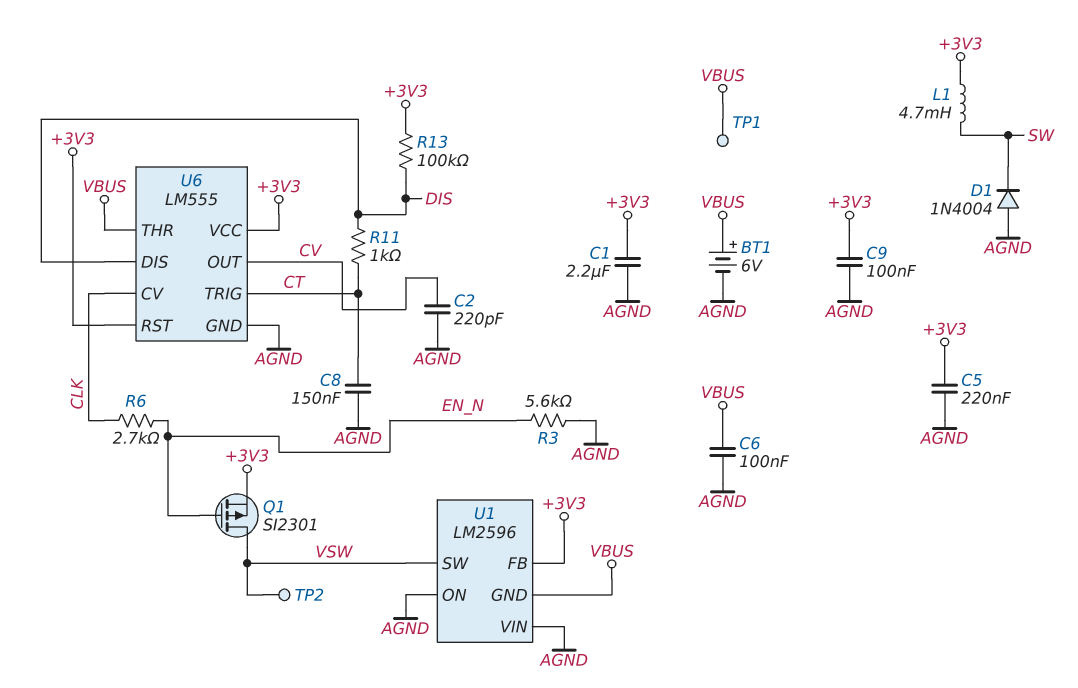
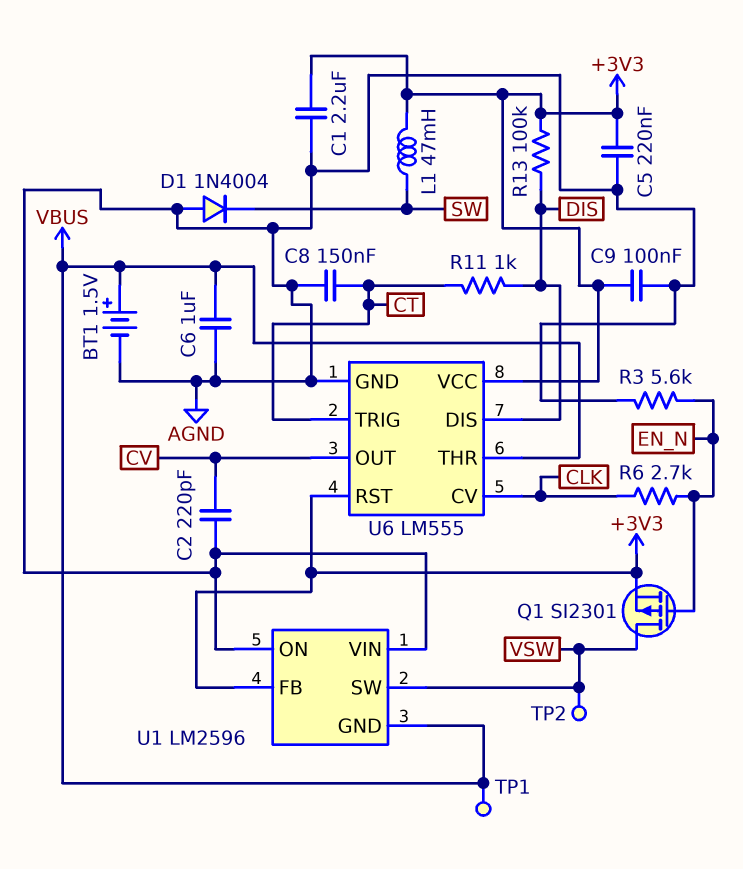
BT1: 6V (plus VBUS, minus AGND) -> 1.5V (plus VBUS, minus AGND)
C6: 100nF (AGND, VBUS) -> 1uF (AGND, VBUS)
L1: 4.7mH (+3V3, SW) -> 47mH (+3V3, SW)

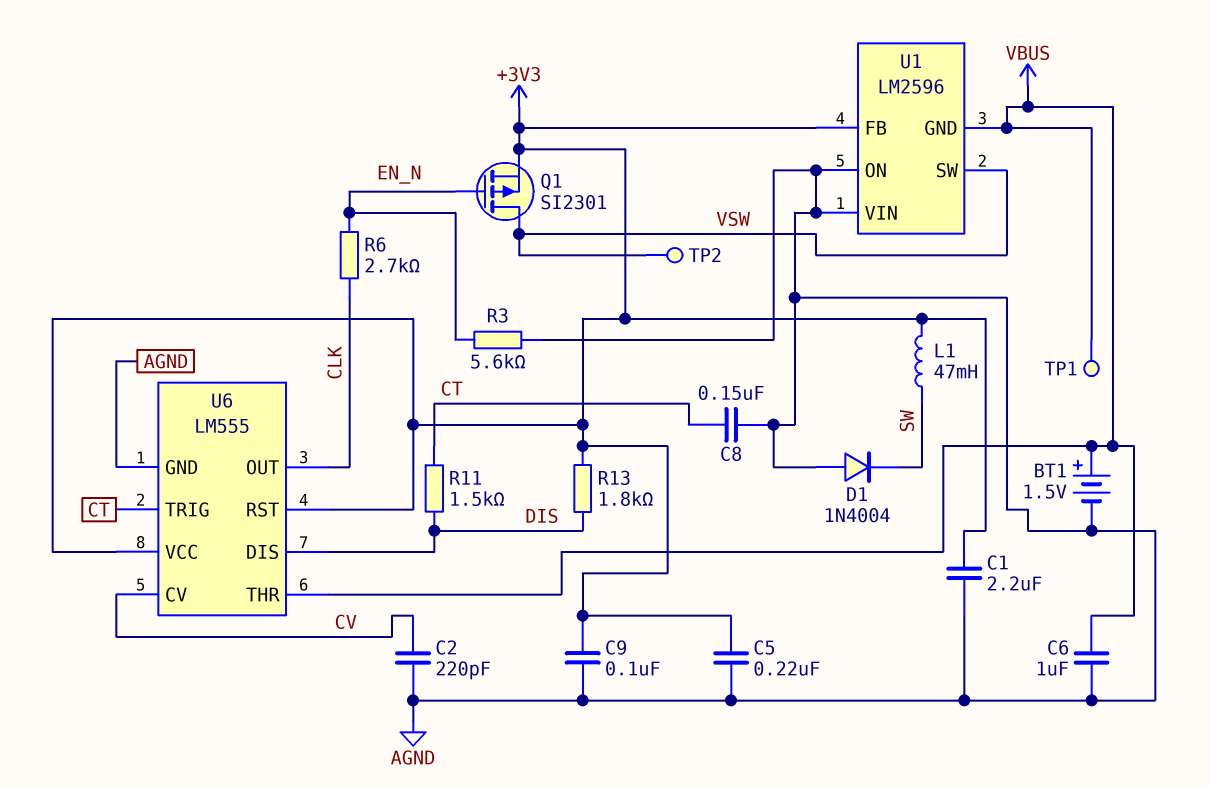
R11: 1k (CT, DIS) -> 1.5k (CT, DIS)
R13: 100k (+3V3, DIS) -> 1.8k (+3V3, DIS)
U6 pin CV: CLK -> CV
U6 pin OUT: CV -> CLK

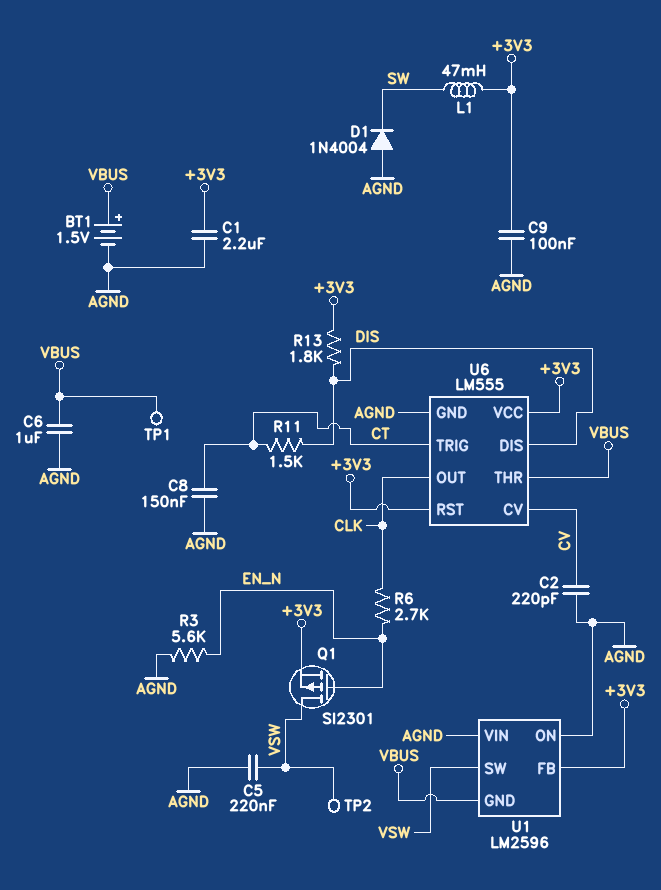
C5: 220nF (+3V3, AGND) -> 220nF (AGND, VSW)

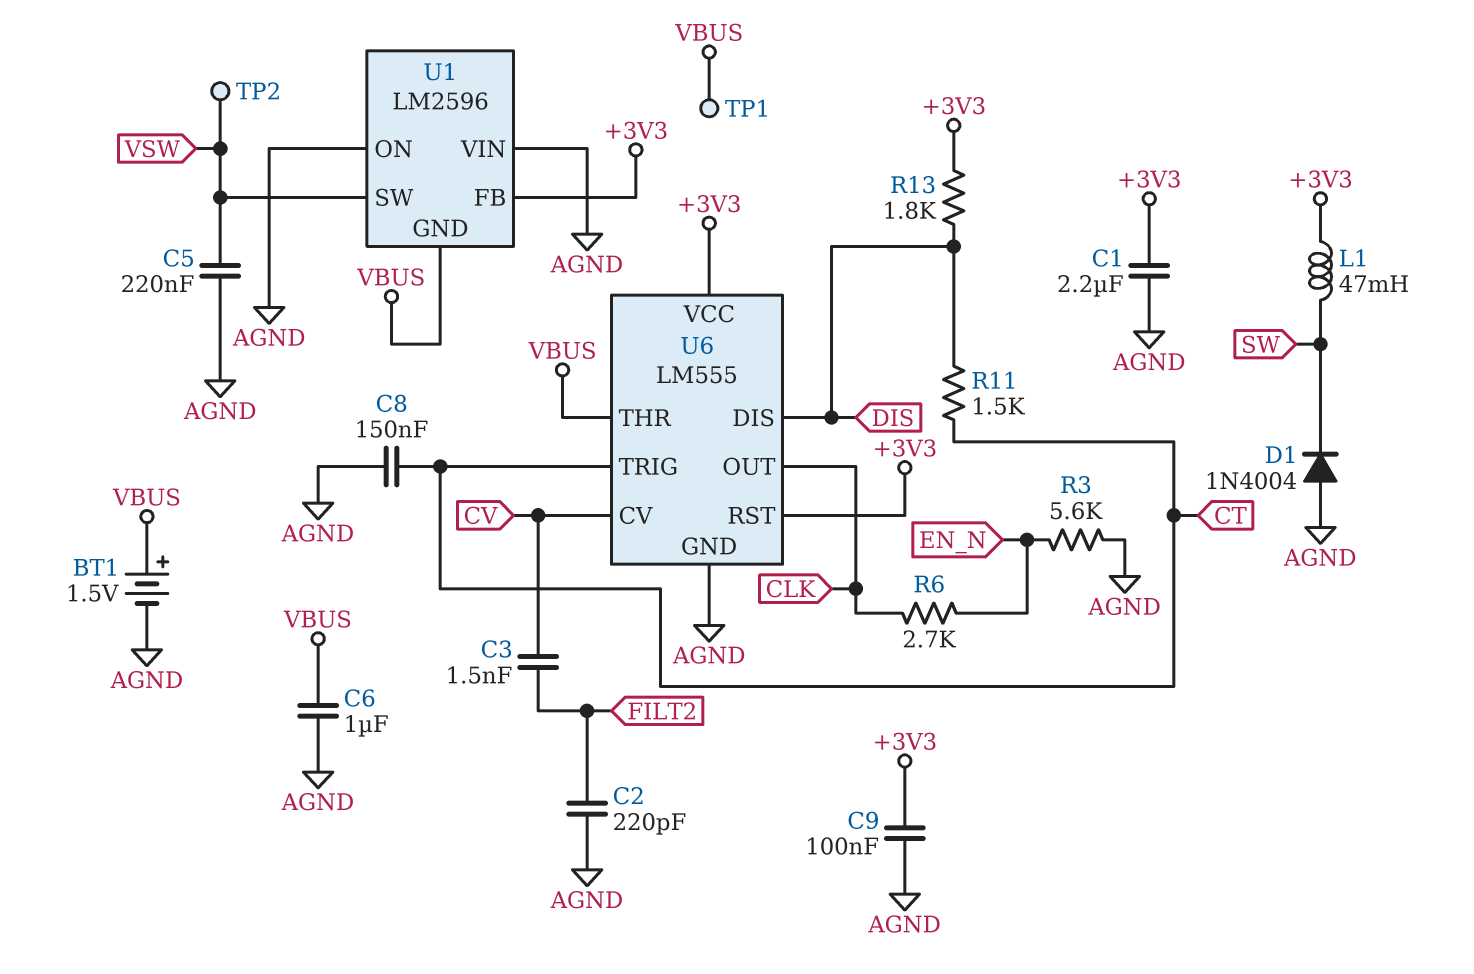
C2: 220pF (AGND, CV) -> 220pF (AGND, FILT2)
C3: none -> 1.5nF (CV, FILT2)
Q1: PMOS SI2301 (G EN_N, D VSW, S +3V3) -> none

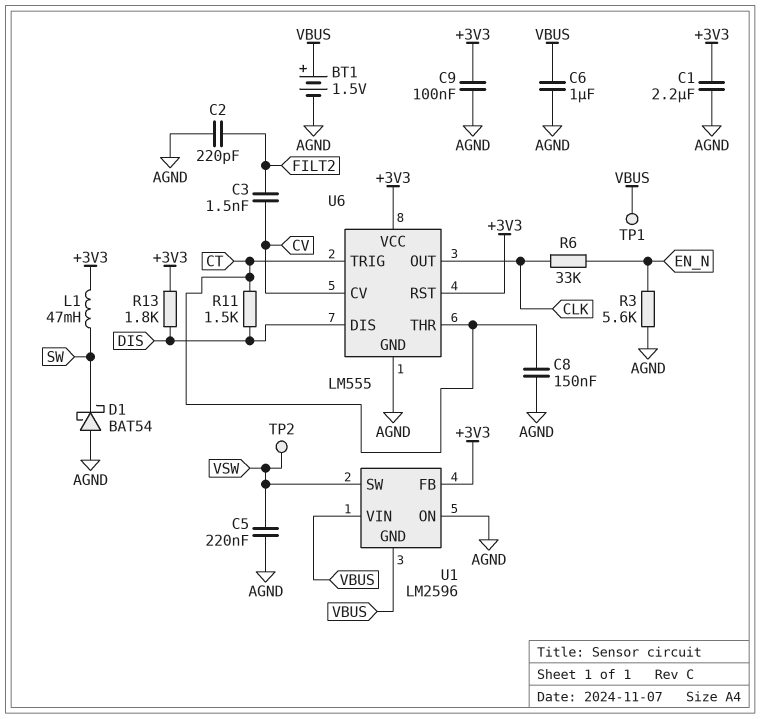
D1: diode 1N4004 (A AGND, K SW) -> schottky BAT54 (A AGND, K SW)
R6: 2.7k (CLK, EN_N) -> 33k (CLK, EN_N)
U1 pin VIN: AGND -> VBUS
U6 pin THR: VBUS -> CT

